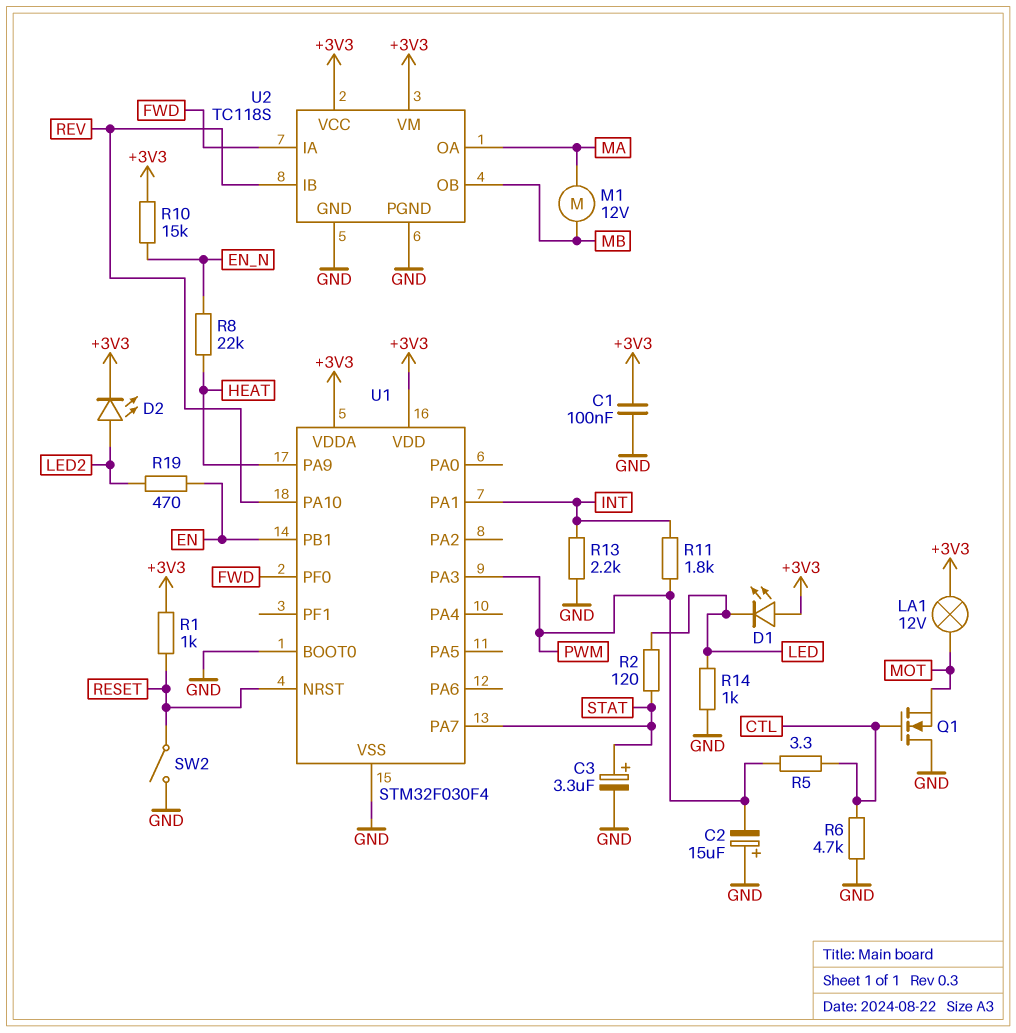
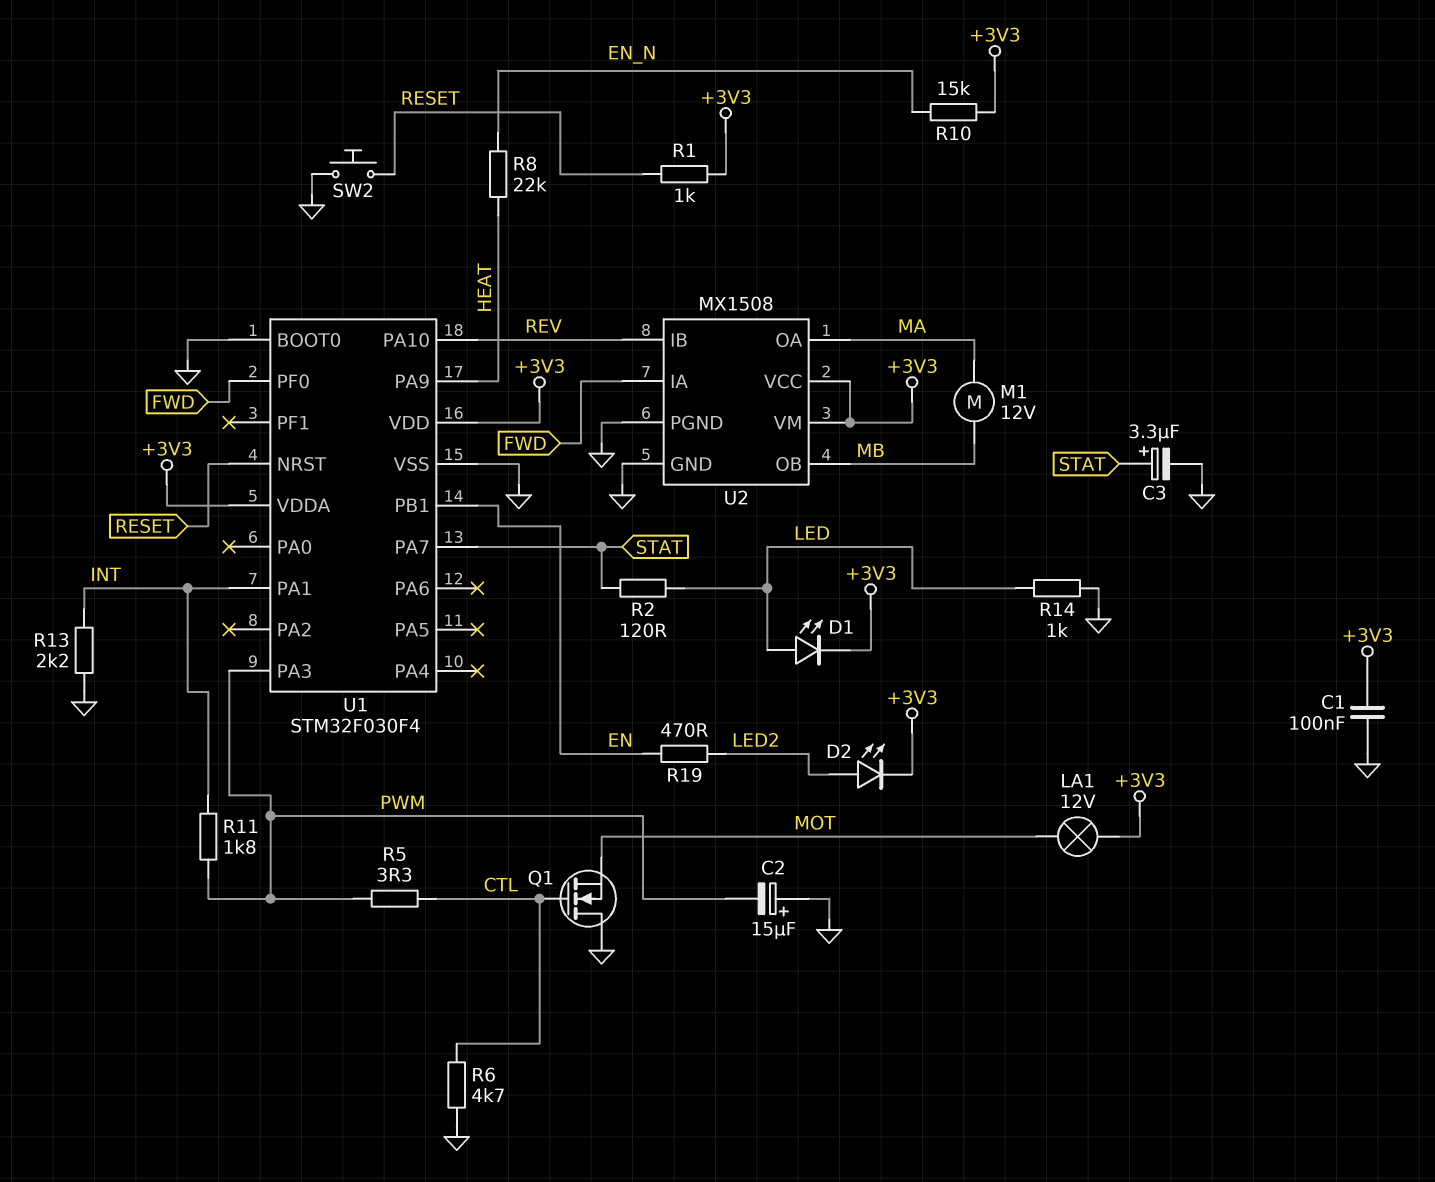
D1: LED (A +3V3, K LED) -> LED (A LED, K +3V3)
SW2: switch (GND, RESET) -> button (GND, RESET)
U2: TC118S -> MX1508

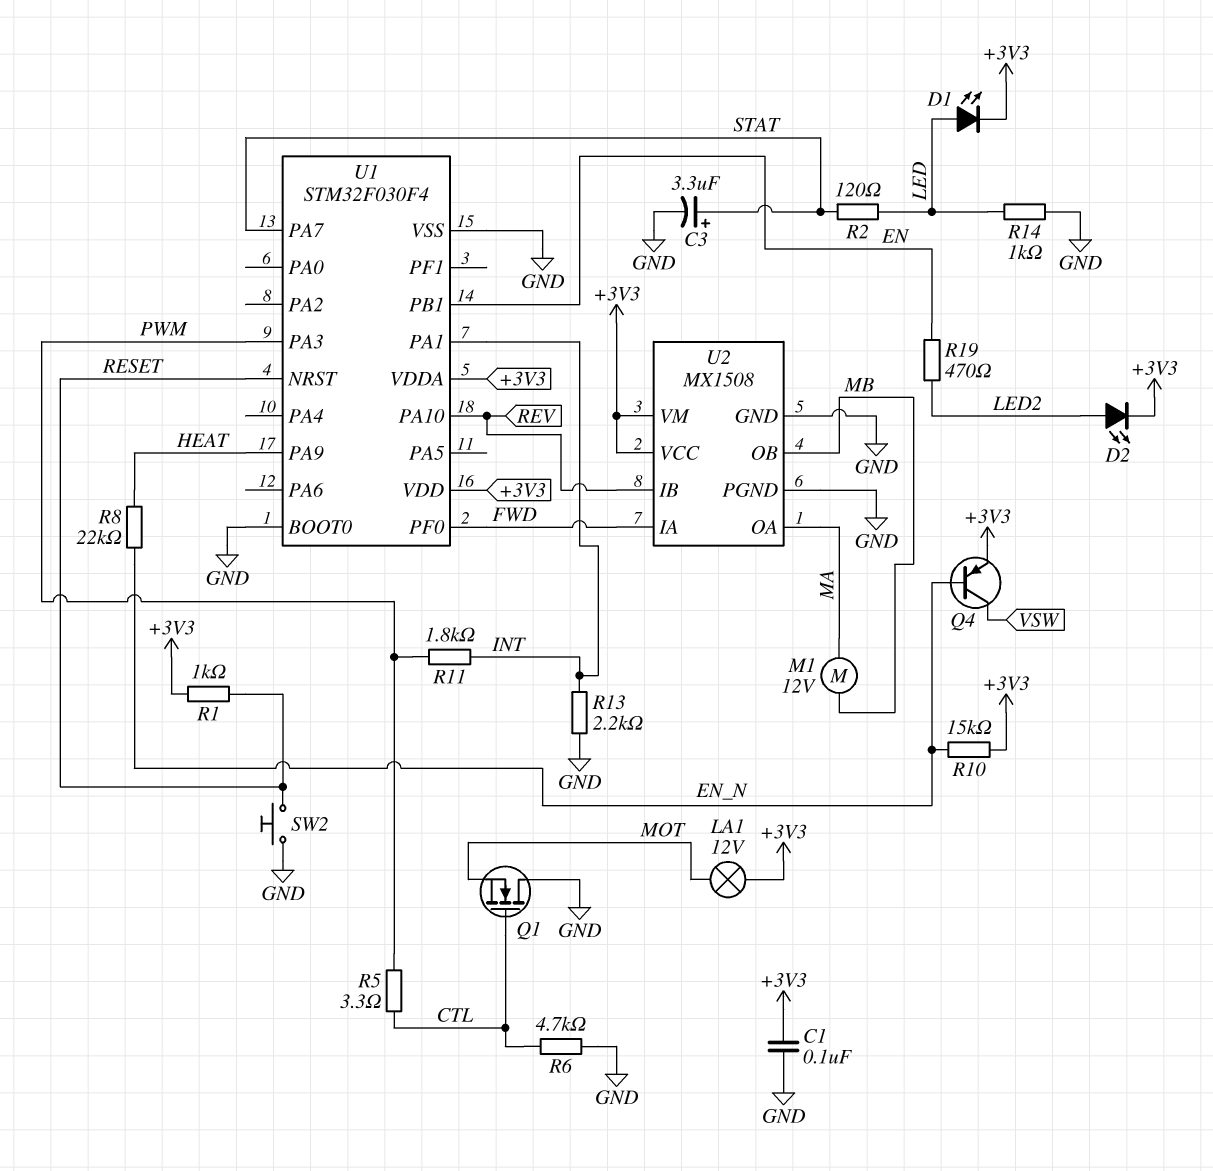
C2: 15uF (plus GND, minus PWM) -> none
Q4: none -> PNP (B EN_N, C VSW, E +3V3)

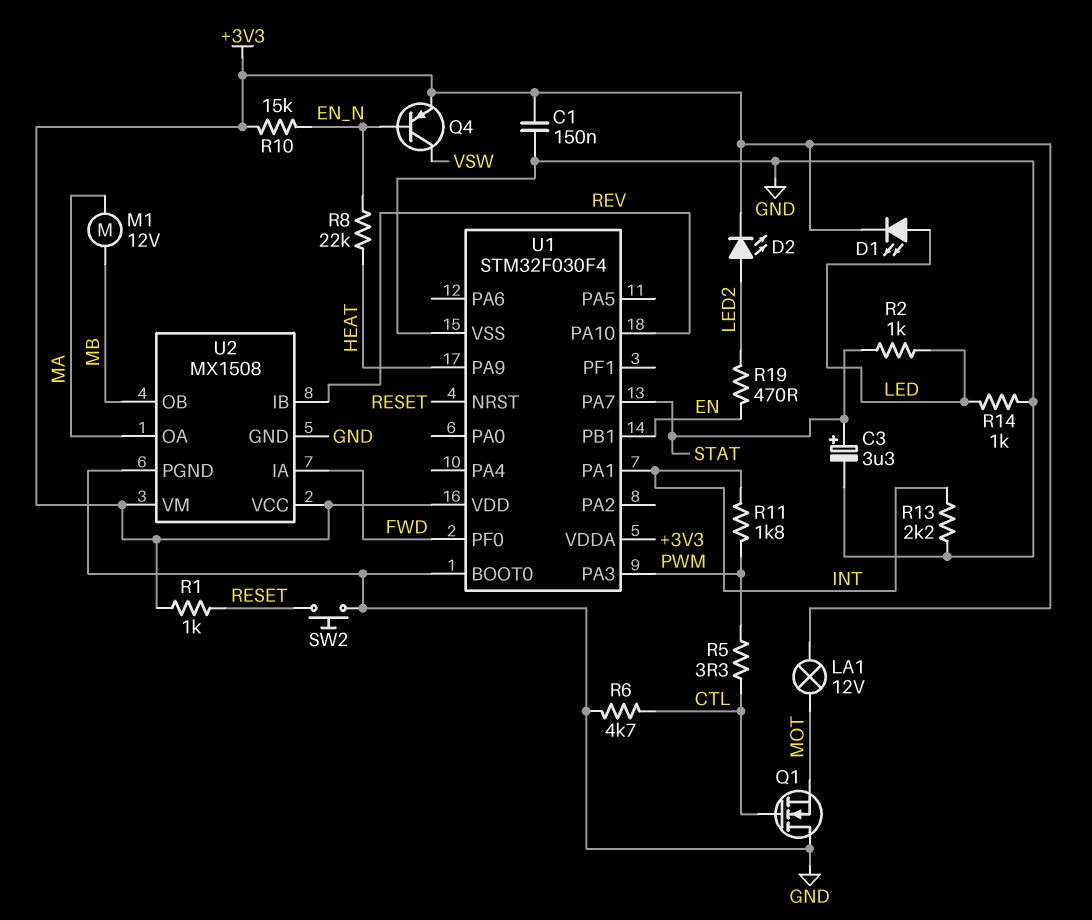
C1: 100nF (+3V3, GND) -> 150nF (+3V3, GND)
R2: 120 (LED, STAT) -> 1k (LED, STAT)

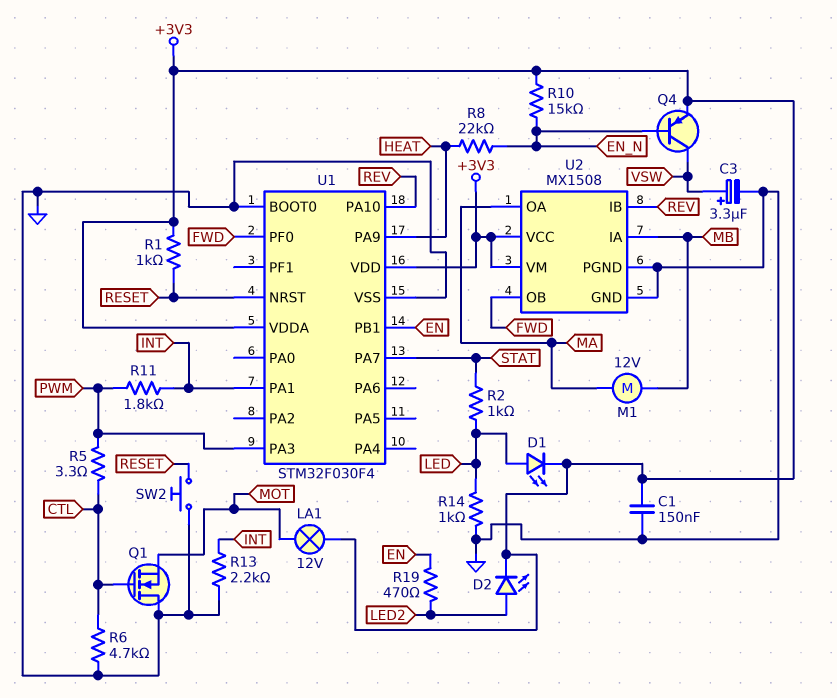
C3: 3.3uF (plus STAT, minus GND) -> 3.3uF (plus VSW, minus GND)
U2 pin IA: FWD -> MB
U2 pin OB: MB -> FWD

